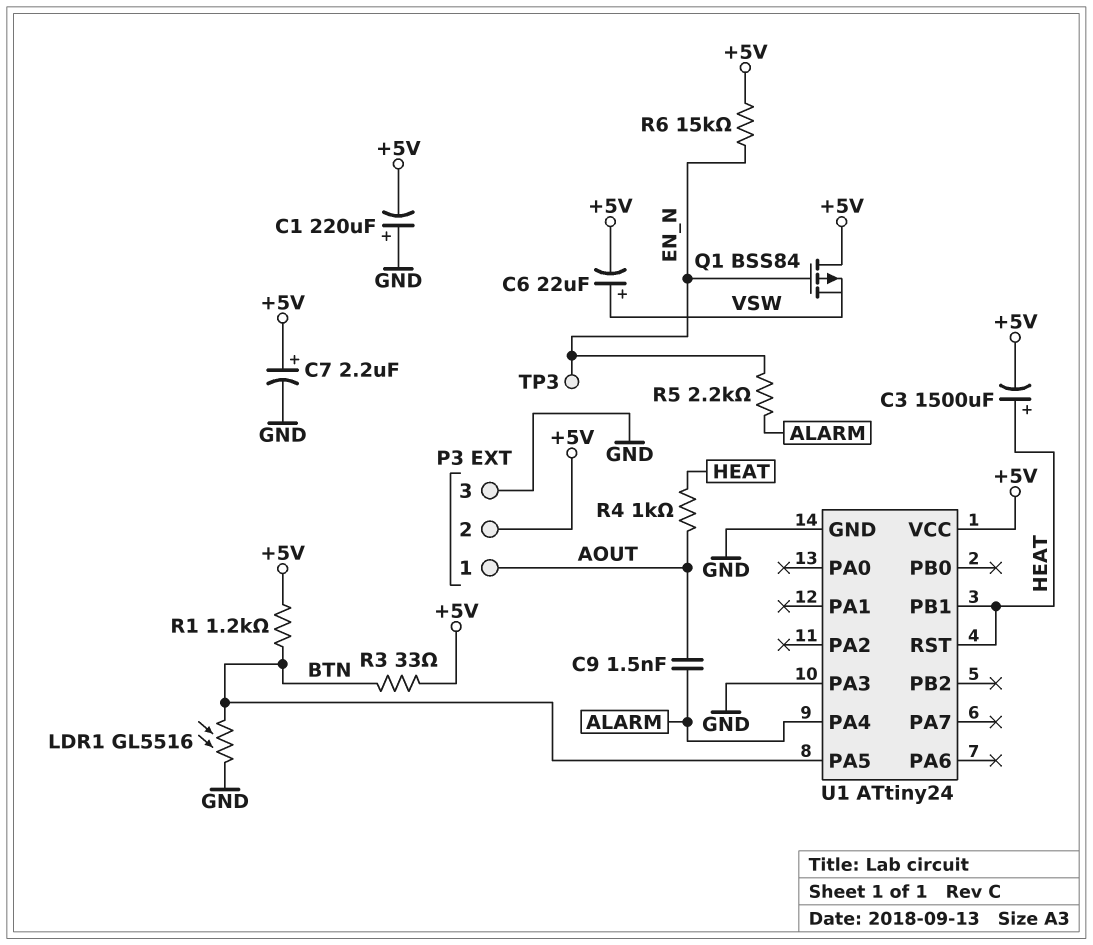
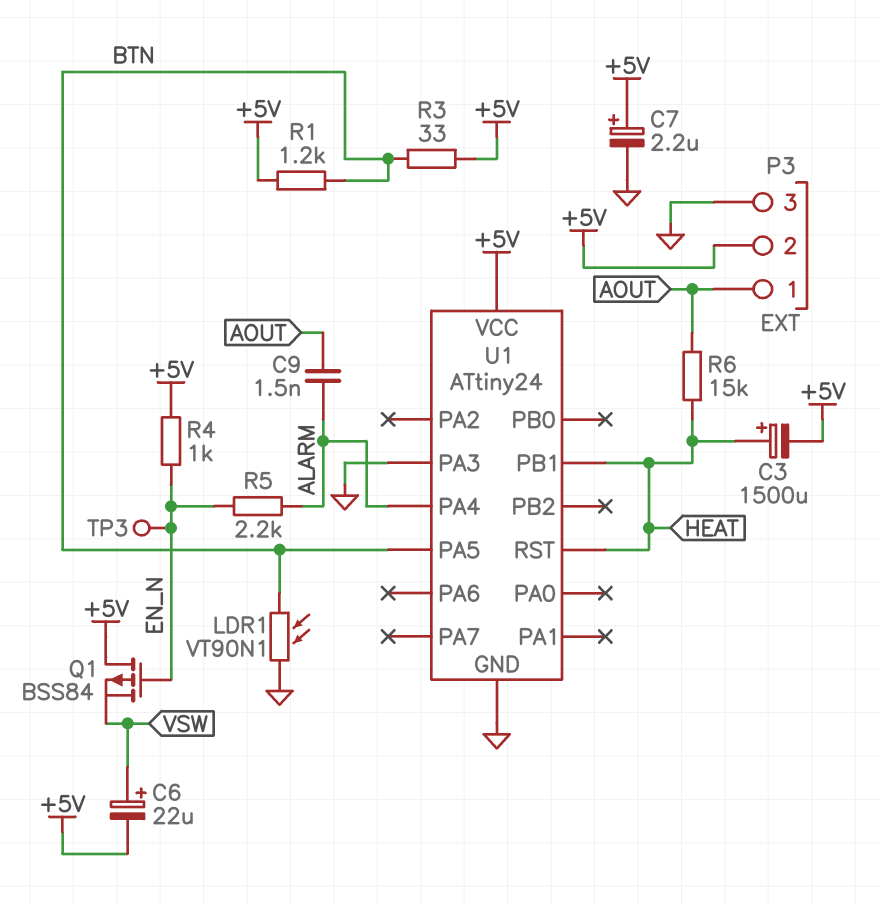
C1: 220uF (plus GND, minus +5V) -> none
LDR1: GL5516 (BTN, GND) -> VT90N1 (BTN, GND)
R4: 1k (AOUT, HEAT) -> 1k (+5V, EN_N)
R6: 15k (+5V, EN_N) -> 15k (AOUT, HEAT)

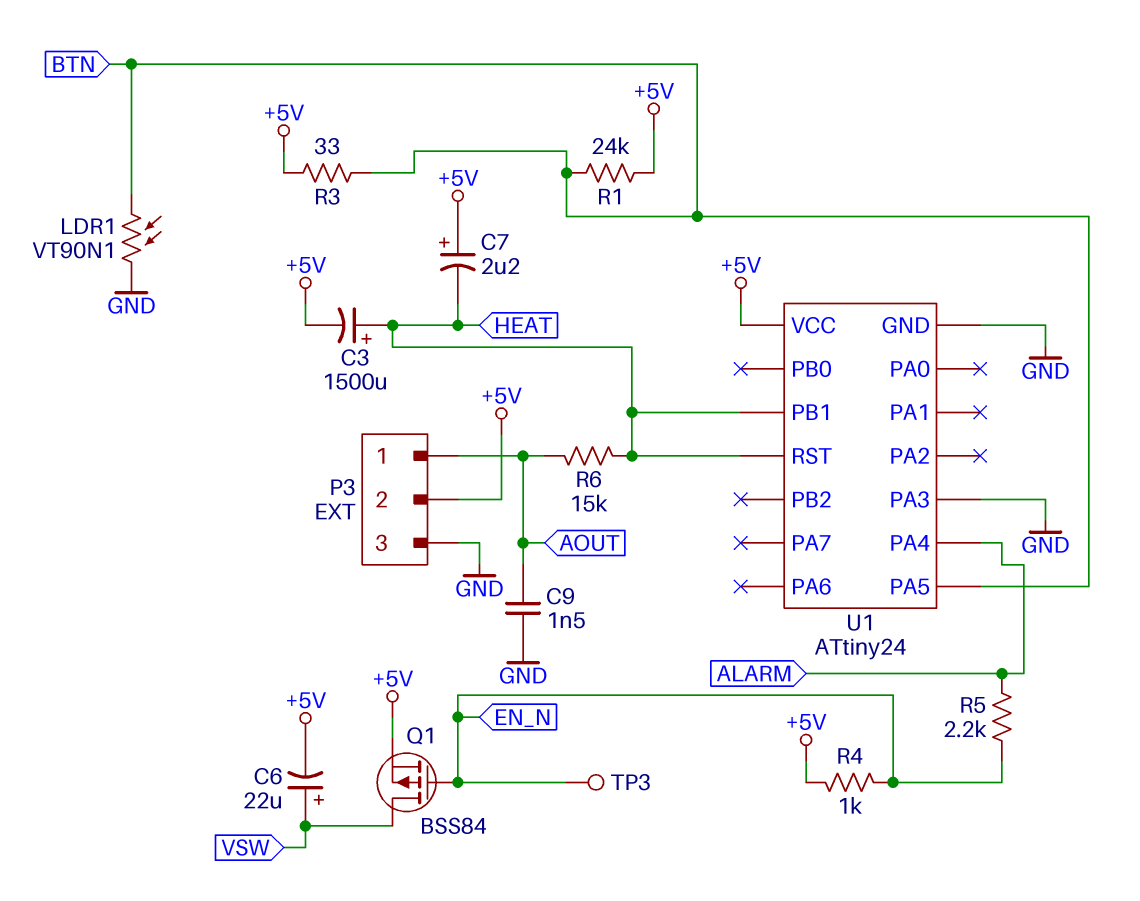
C7: 2.2uF (plus +5V, minus GND) -> 2.2uF (plus +5V, minus HEAT)
C9: 1.5nF (ALARM, AOUT) -> 1.5nF (AOUT, GND)
Q1: PMOS BSS84 (G EN_N, D +5V, S VSW) -> PMOS BSS84 (G EN_N, D VSW, S +5V)
R1: 1.2k (+5V, BTN) -> 24k (+5V, BTN)

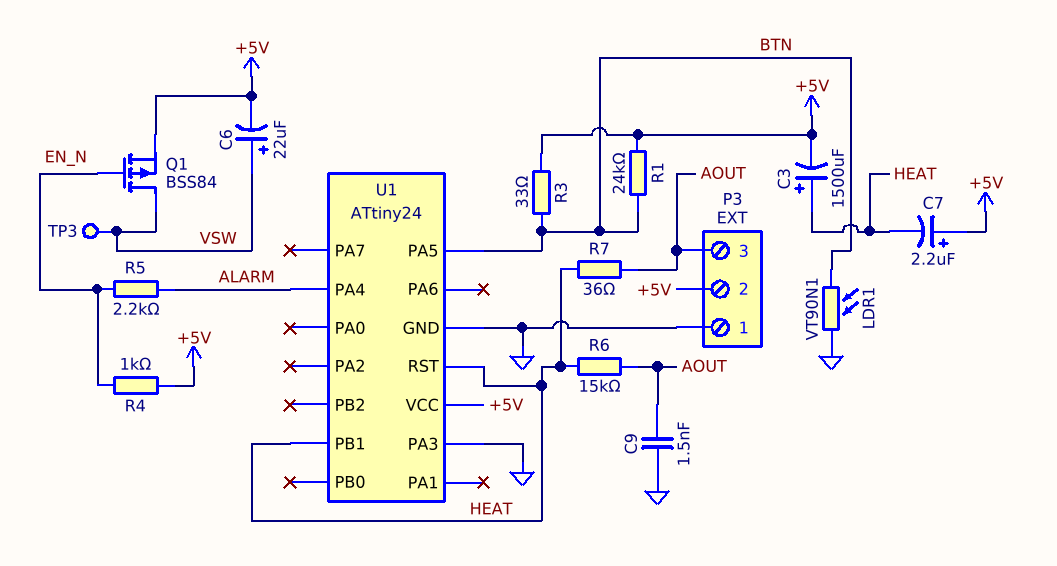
P3 pin 1: AOUT -> GND
P3 pin 3: GND -> AOUT
R7: none -> 36 (AOUT, HEAT)
TP3: test point (EN_N) -> test point (VSW)

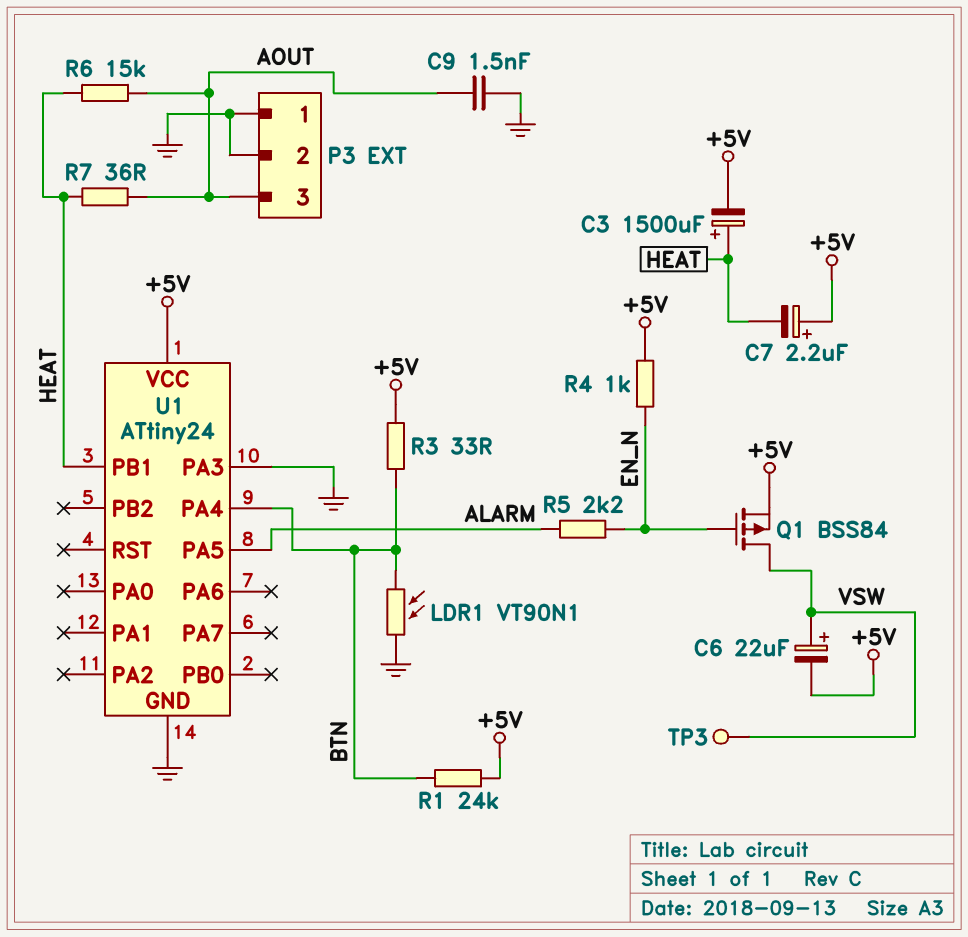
P3 pin 2: +5V -> GND
U1 pin PA4: ALARM -> BTN
U1 pin PA5: BTN -> ALARM
U1 pin RST: HEAT -> none

